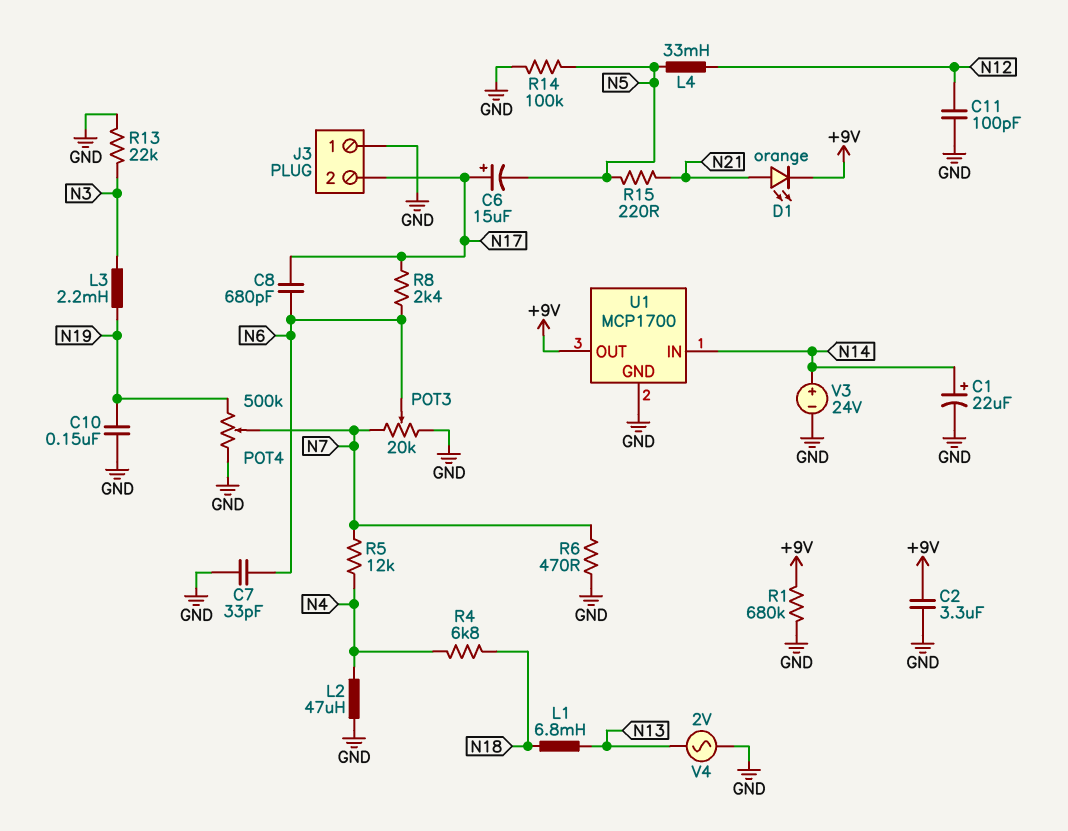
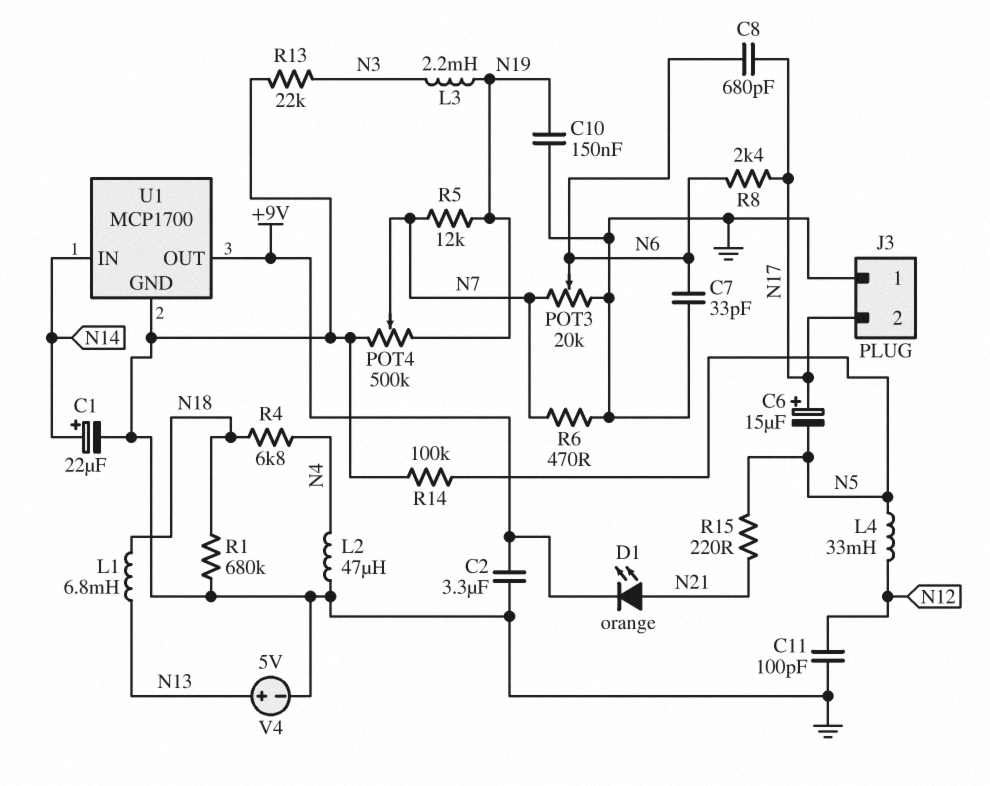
R1: 680k (+9V, GND) -> 680k (GND, N18)
R5: 12k (N4, N7) -> 12k (N7, N19)
V3: 24V (plus N14, minus GND) -> none
V4: AC 2V (GND, N13) -> 5V (plus N13, minus GND)

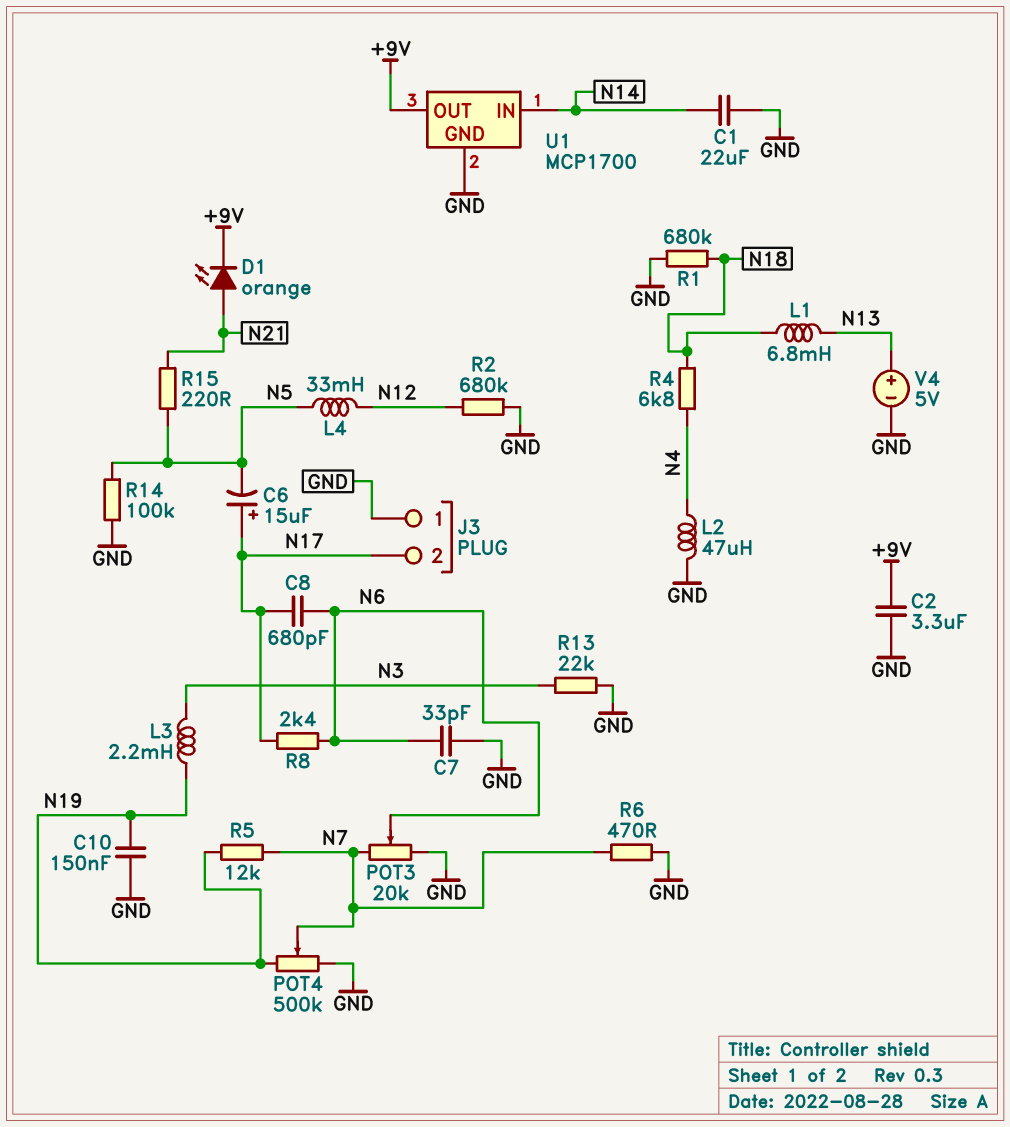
C1: 22uF (plus N14, minus GND) -> 22uF (GND, N14)
C11: 100pF (GND, N12) -> none
R2: none -> 680k (GND, N12)

